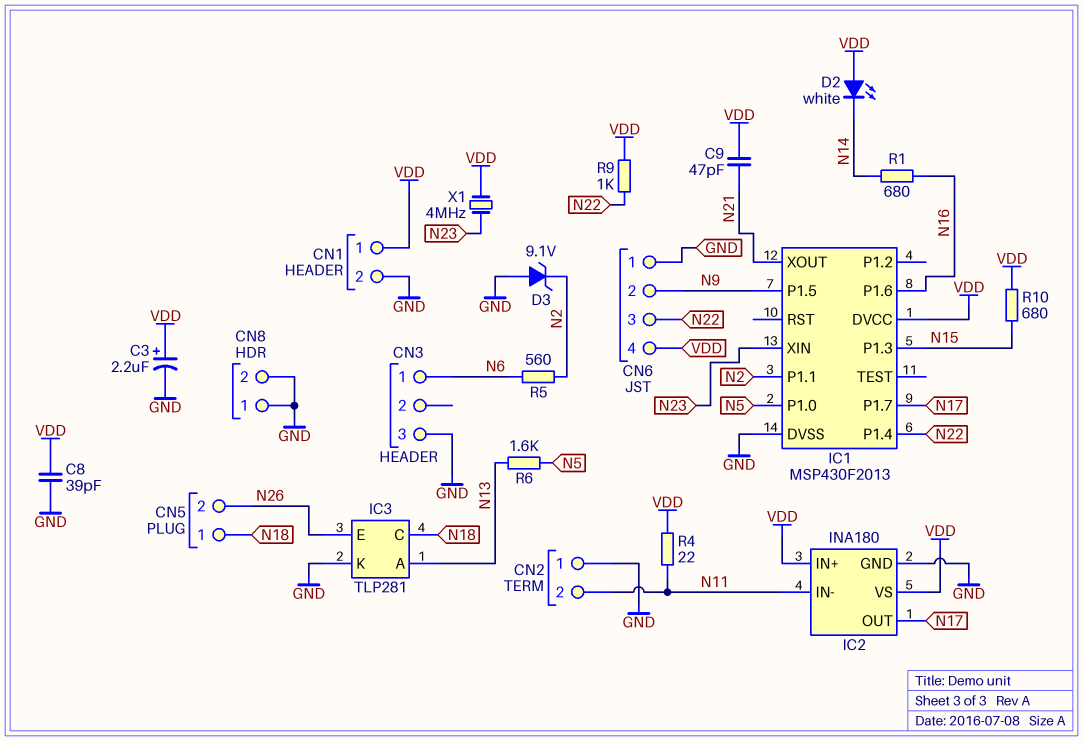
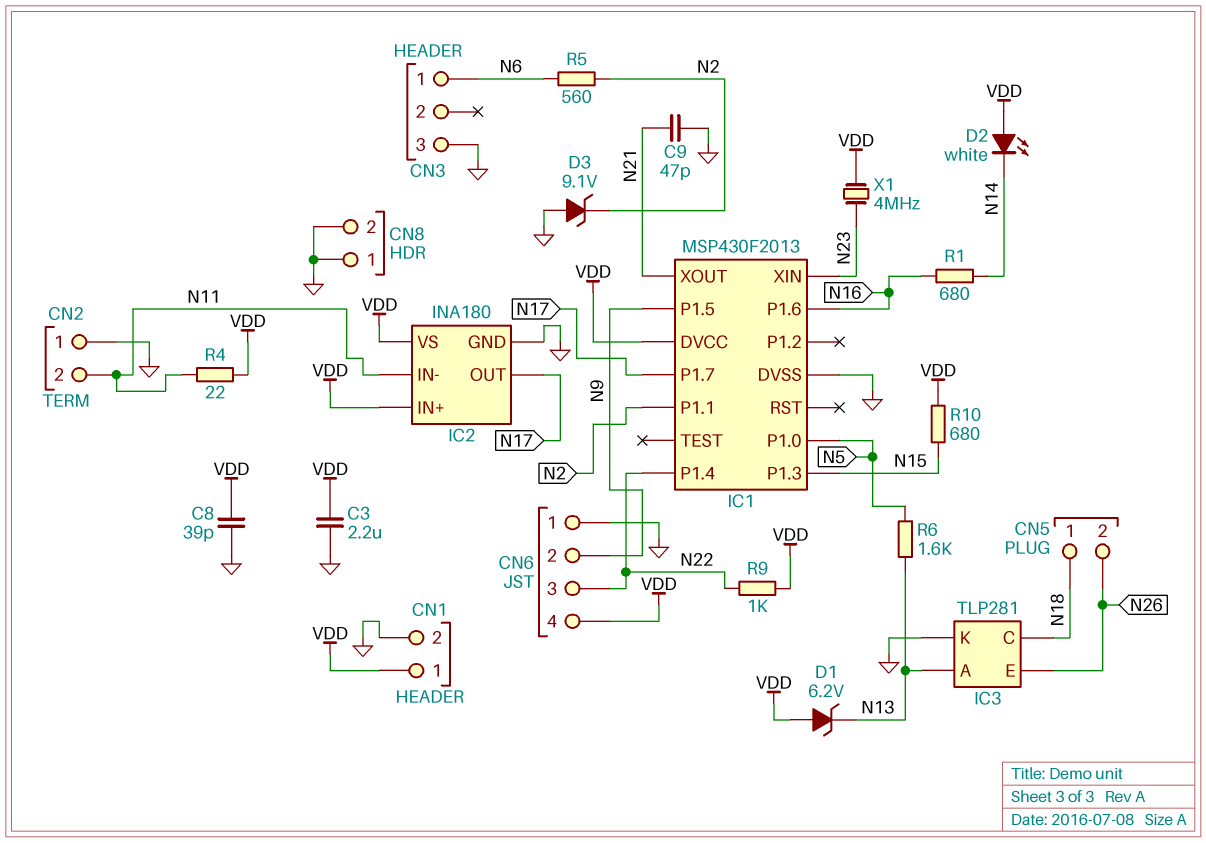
C3: 2.2uF (plus VDD, minus GND) -> 2.2uF (GND, VDD)
C9: 47pF (N21, VDD) -> 47pF (GND, N21)
D1: none -> zener 6.2V (A VDD, K N13)

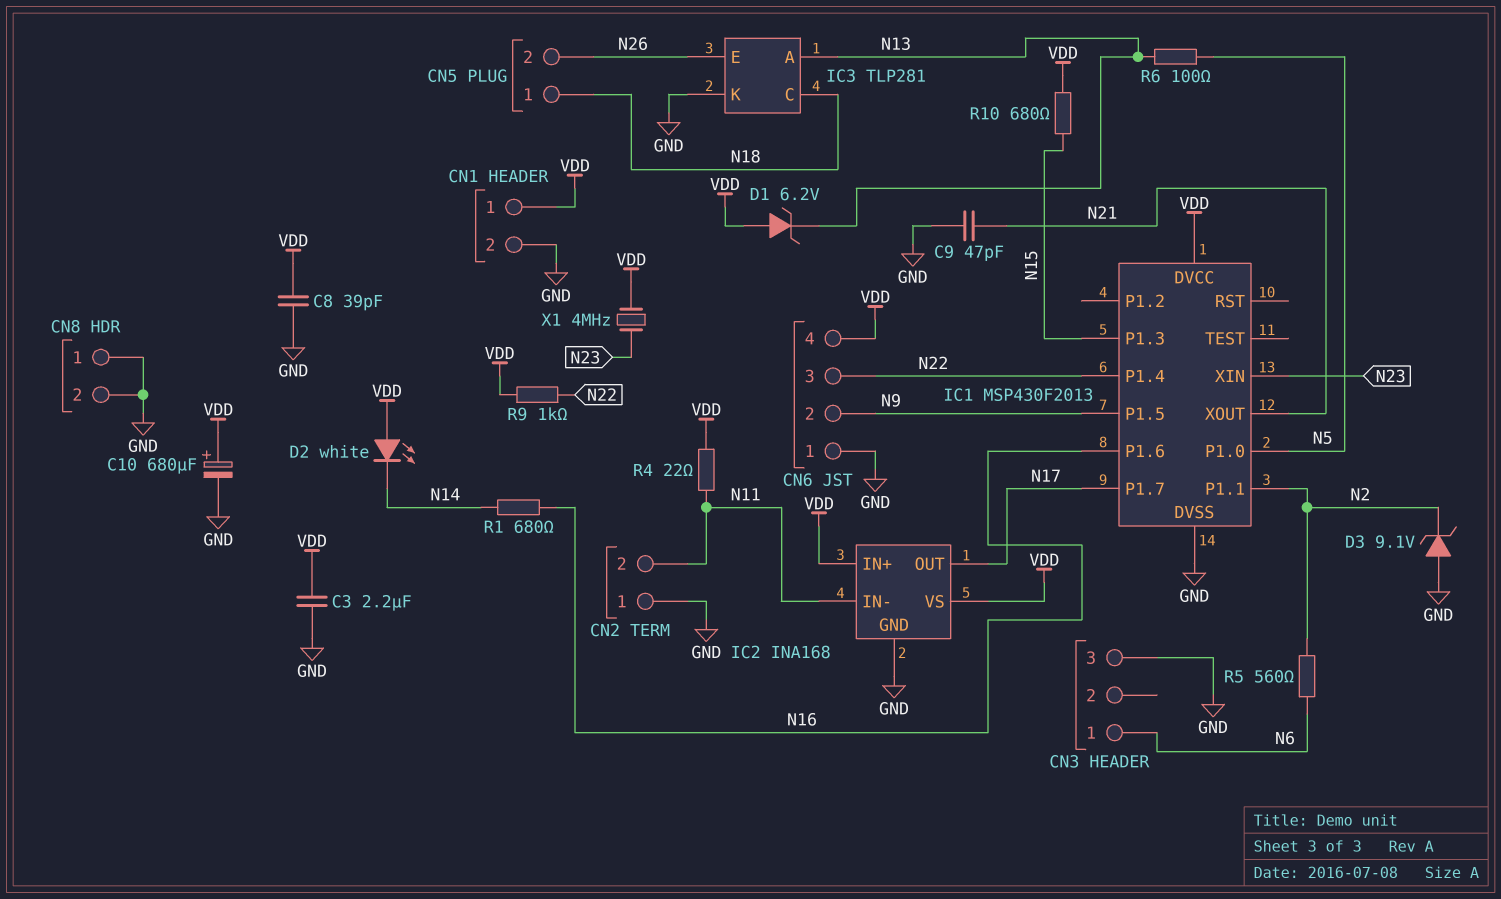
C10: none -> 680uF (plus VDD, minus GND)
IC2: INA180 -> INA168
R6: 1.6k (N5, N13) -> 100 (N5, N13)

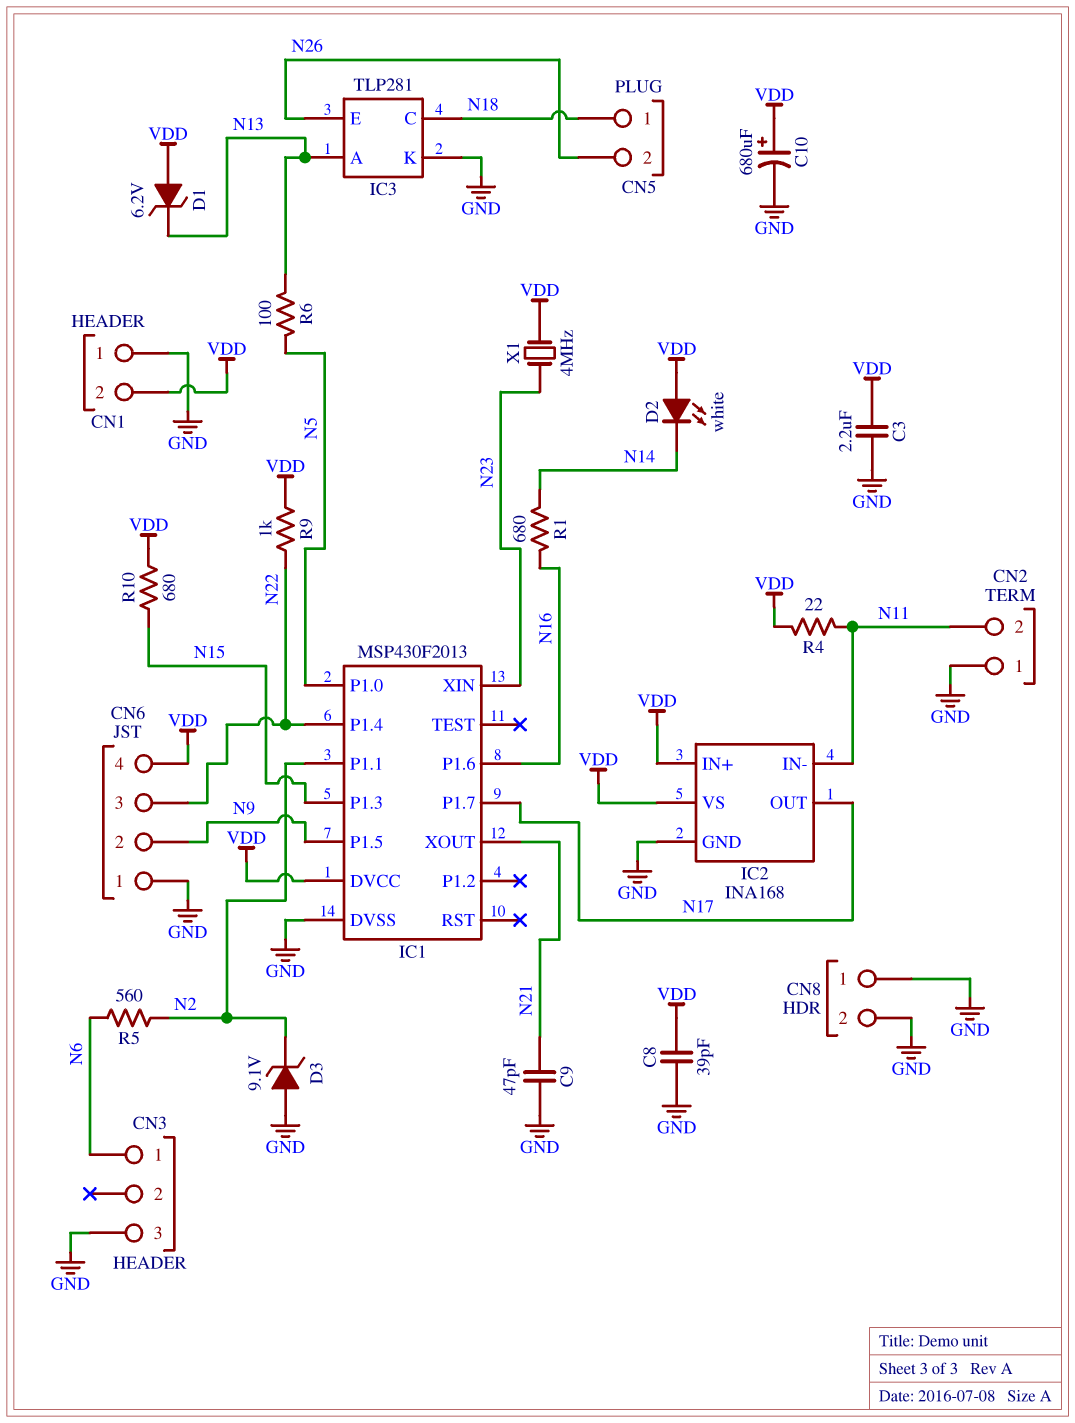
CN1 pin 1: VDD -> GND
CN1 pin 2: GND -> VDD

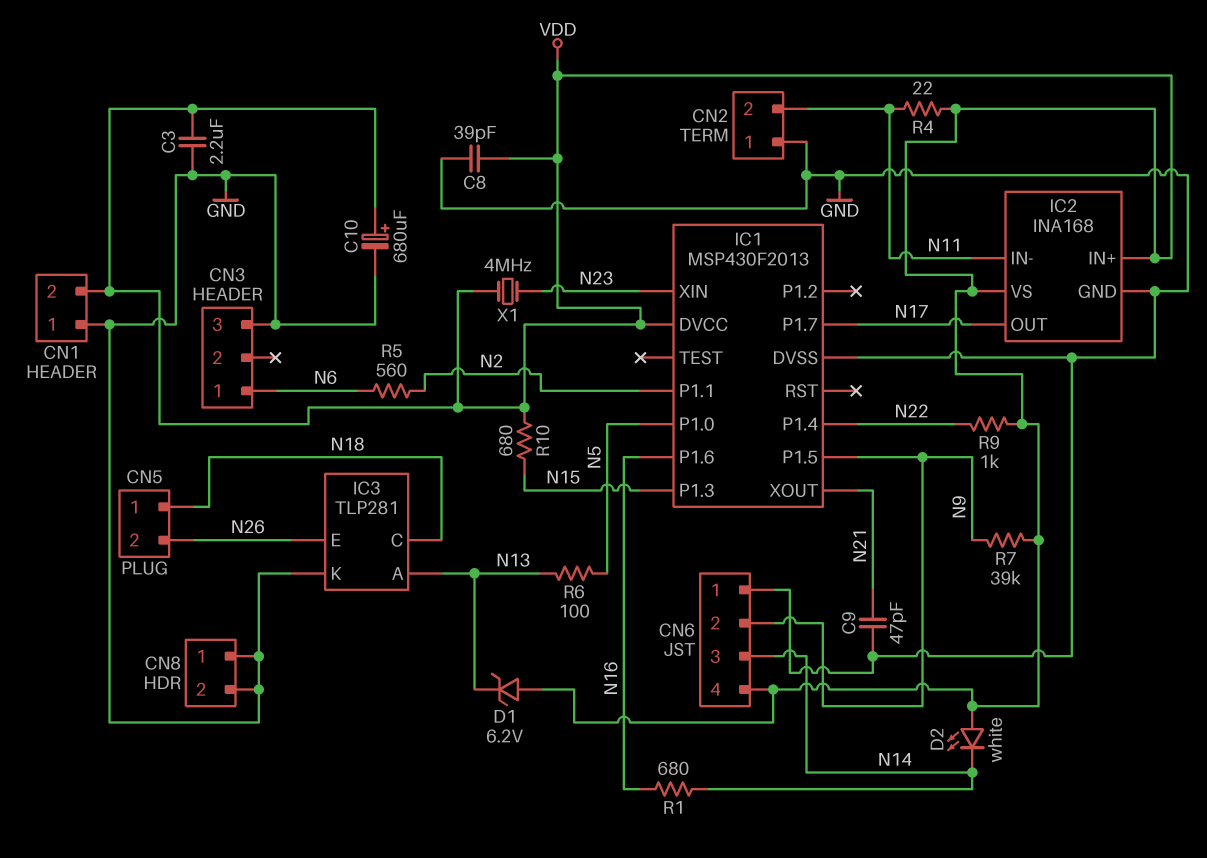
CN6 pin 3: N22 -> N14
D3: zener 9.1V (A GND, K N2) -> none
R7: none -> 39k (N9, VDD)

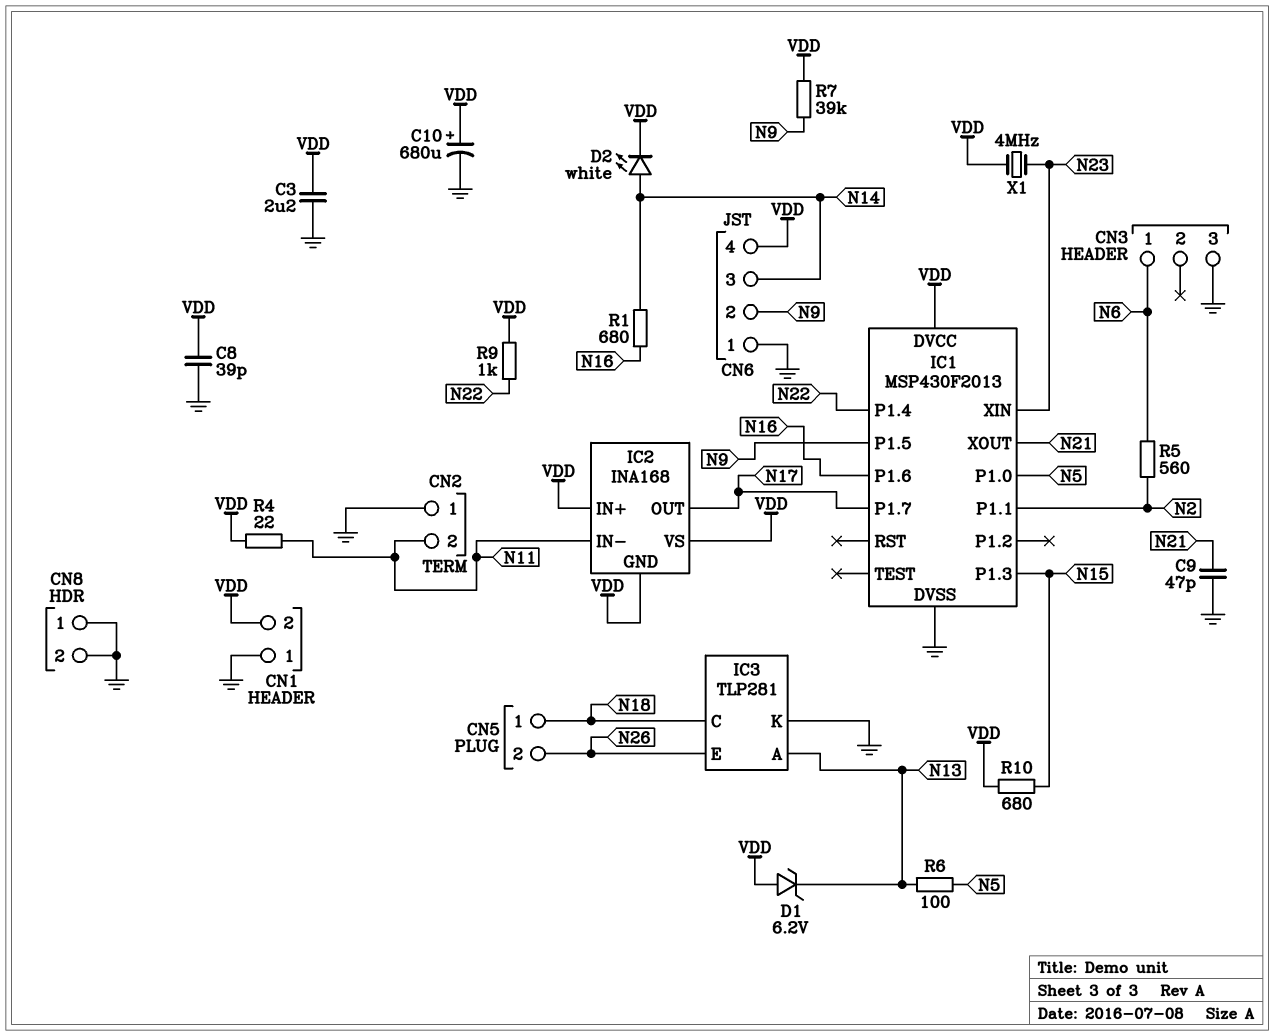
D2: LED white (A VDD, K N14) -> LED white (A N14, K VDD)
IC2 pin GND: GND -> VDD

